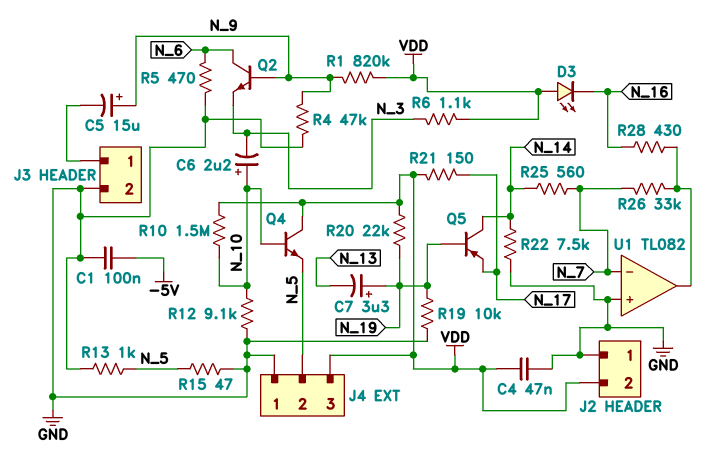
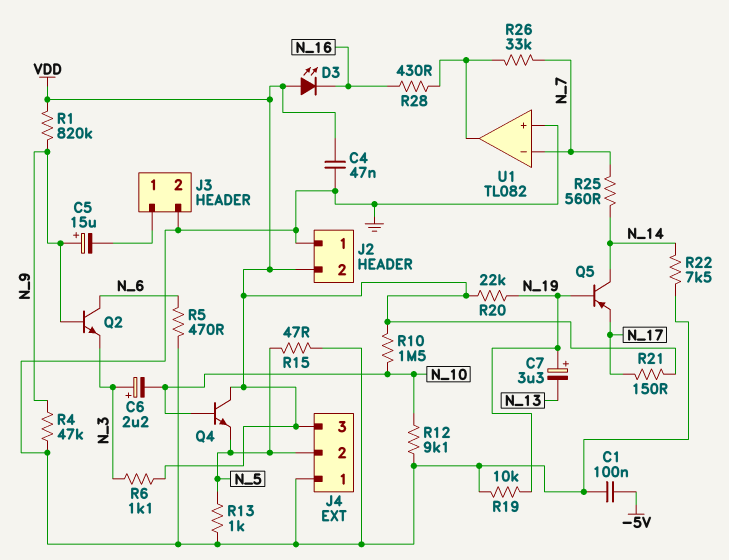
C6: 2.2uF (plus N_10, minus N_3) -> 2.2uF (plus N_3, minus N_10)

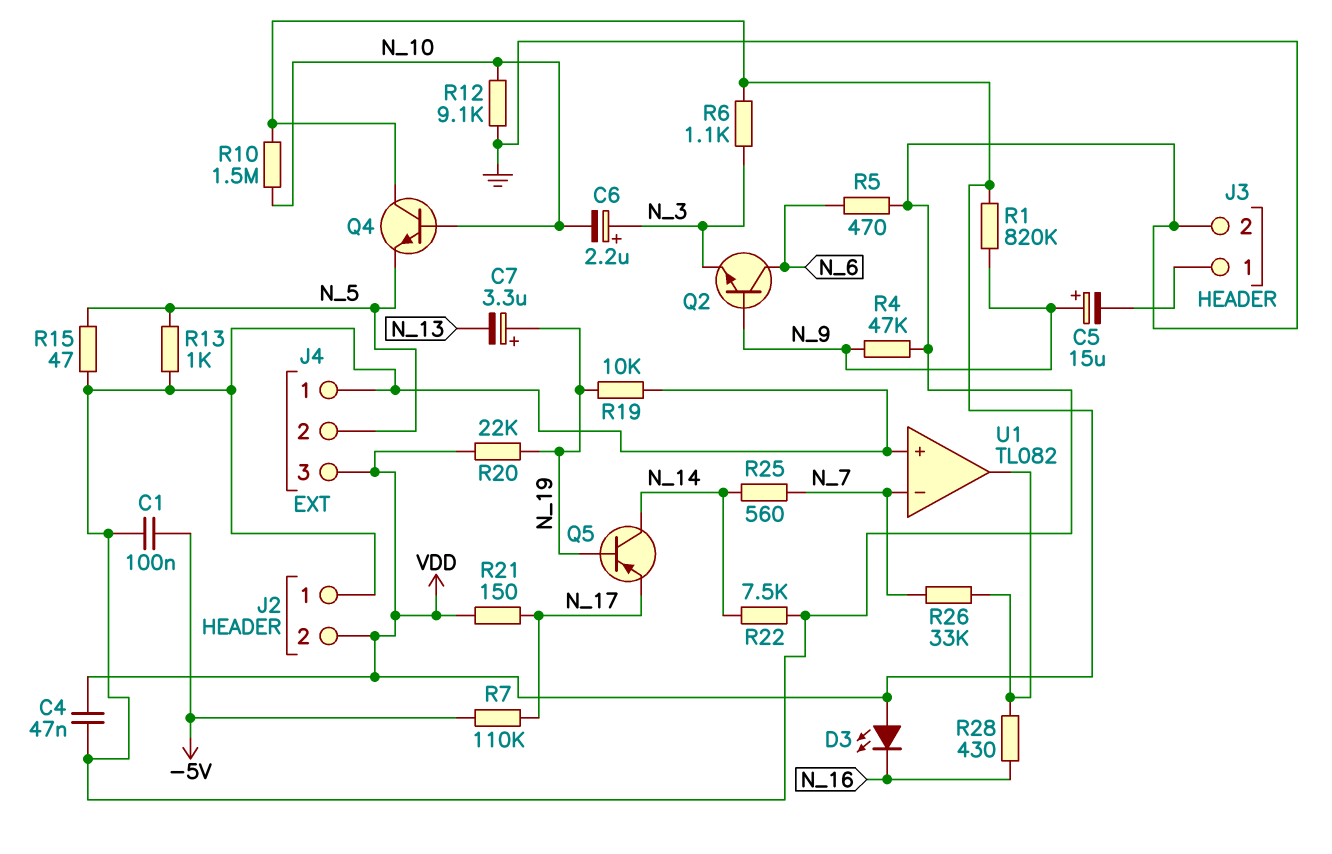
R7: none -> 110k (-5V, N_17)

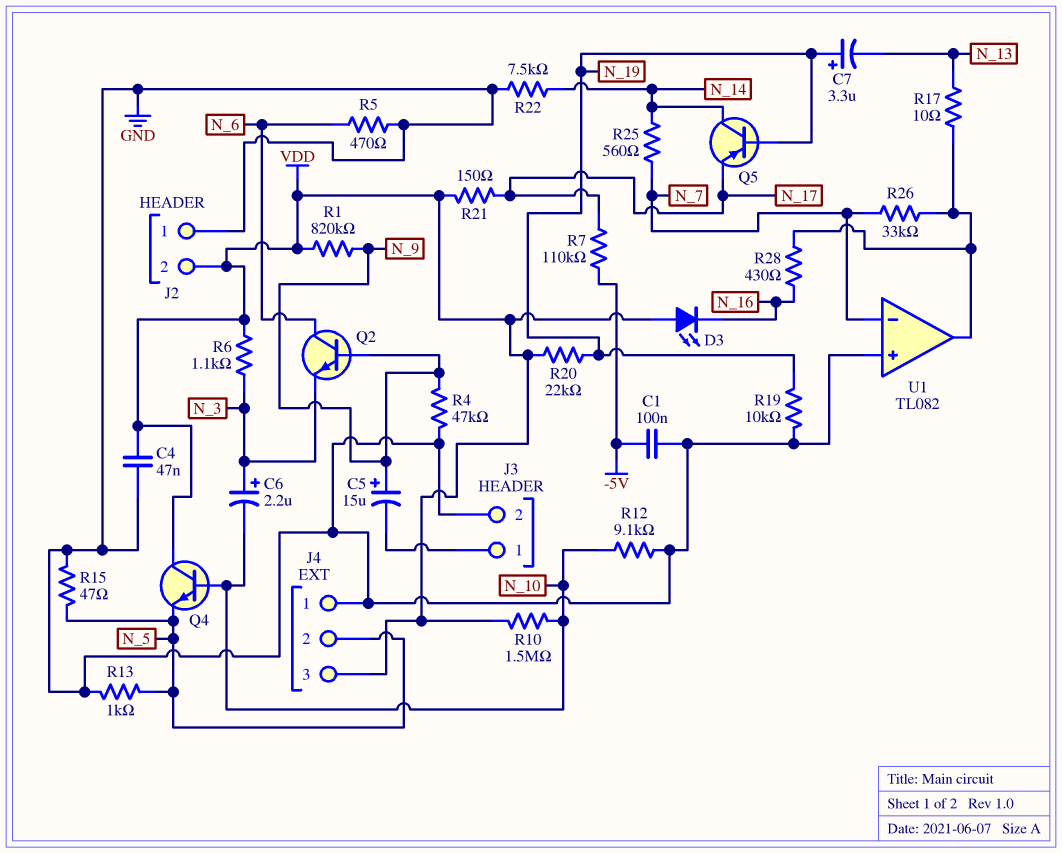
R17: none -> 10 (N_13, U1/out)

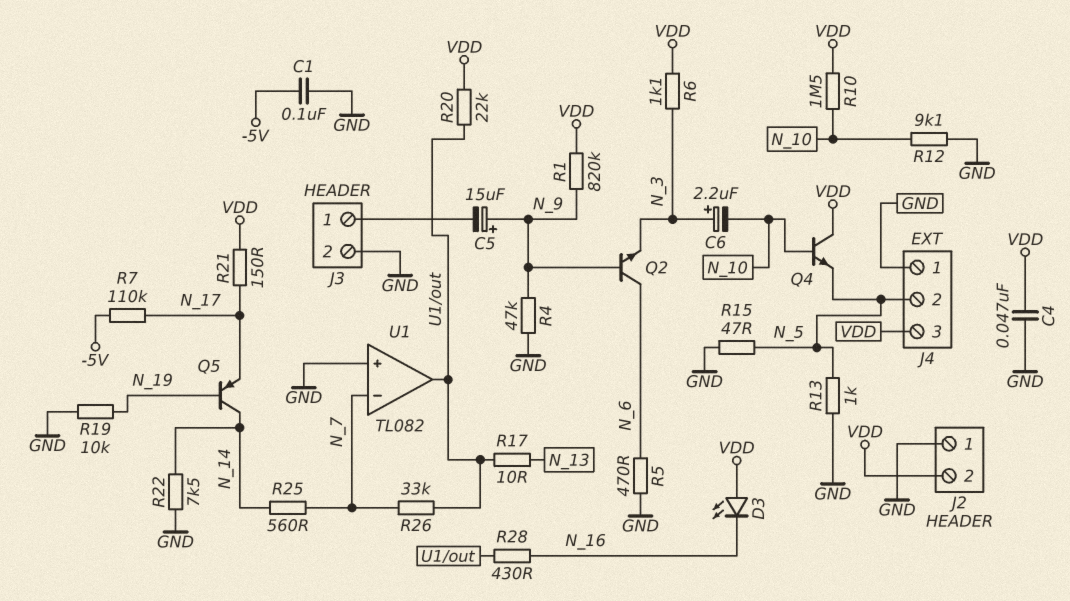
C7: 3.3uF (plus N_19, minus N_13) -> none
R20: 22k (N_19, VDD) -> 22k (U1/out, VDD)

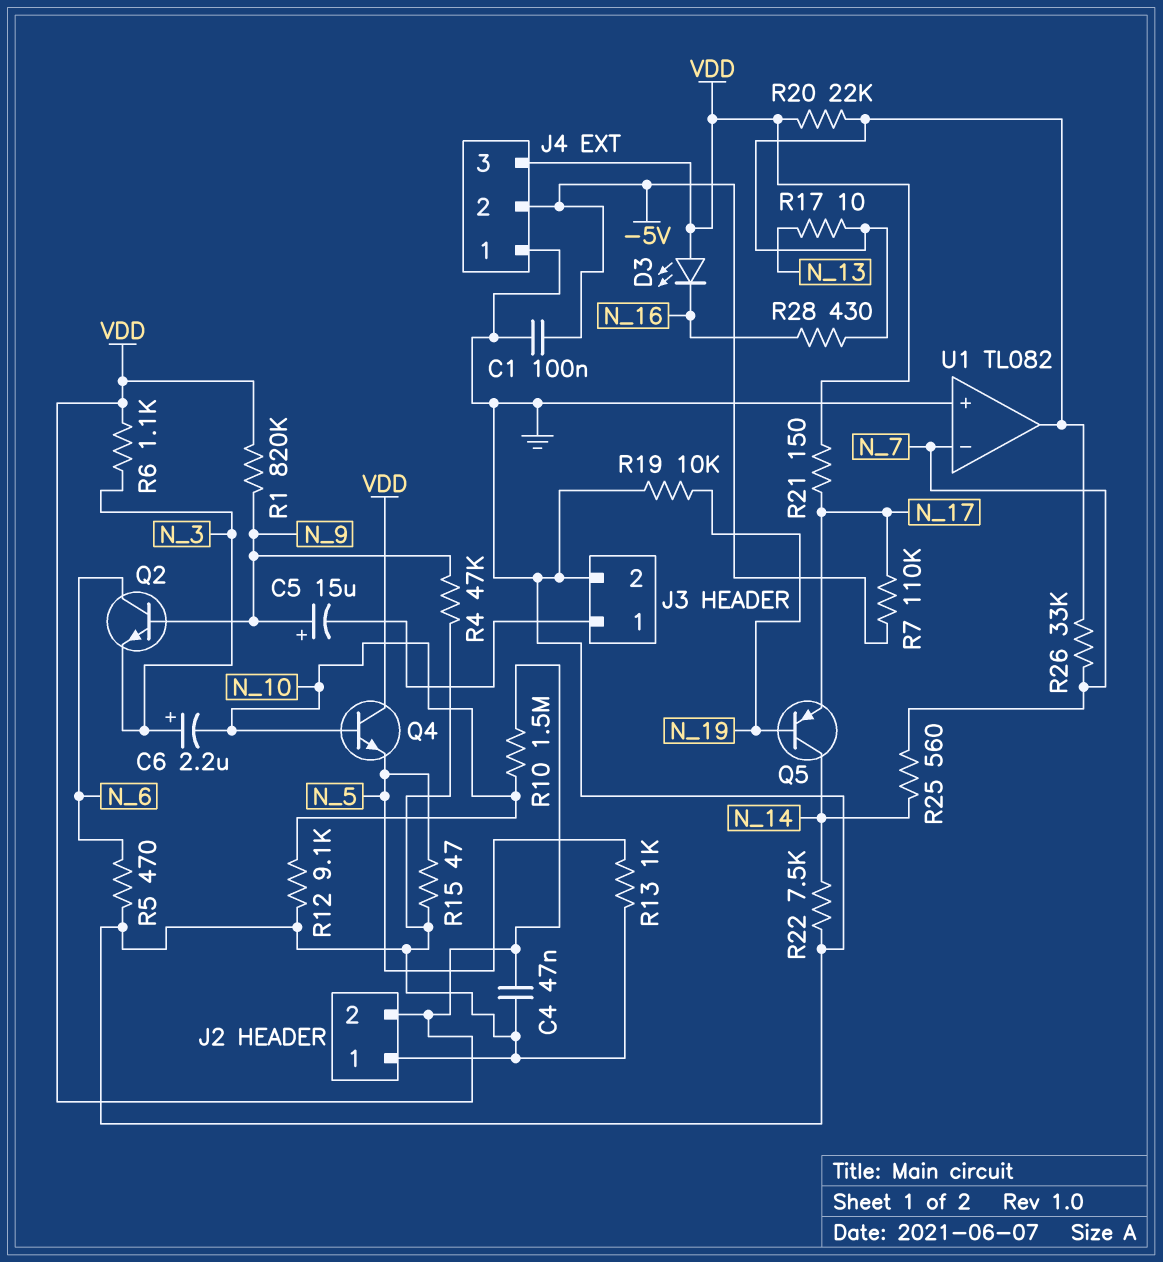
J4 pin 2: N_5 -> -5V

